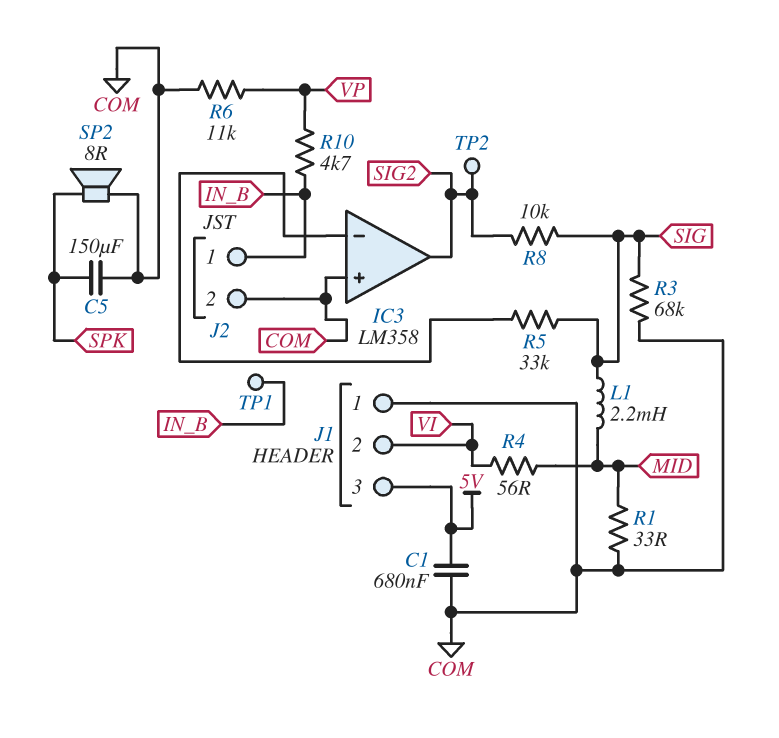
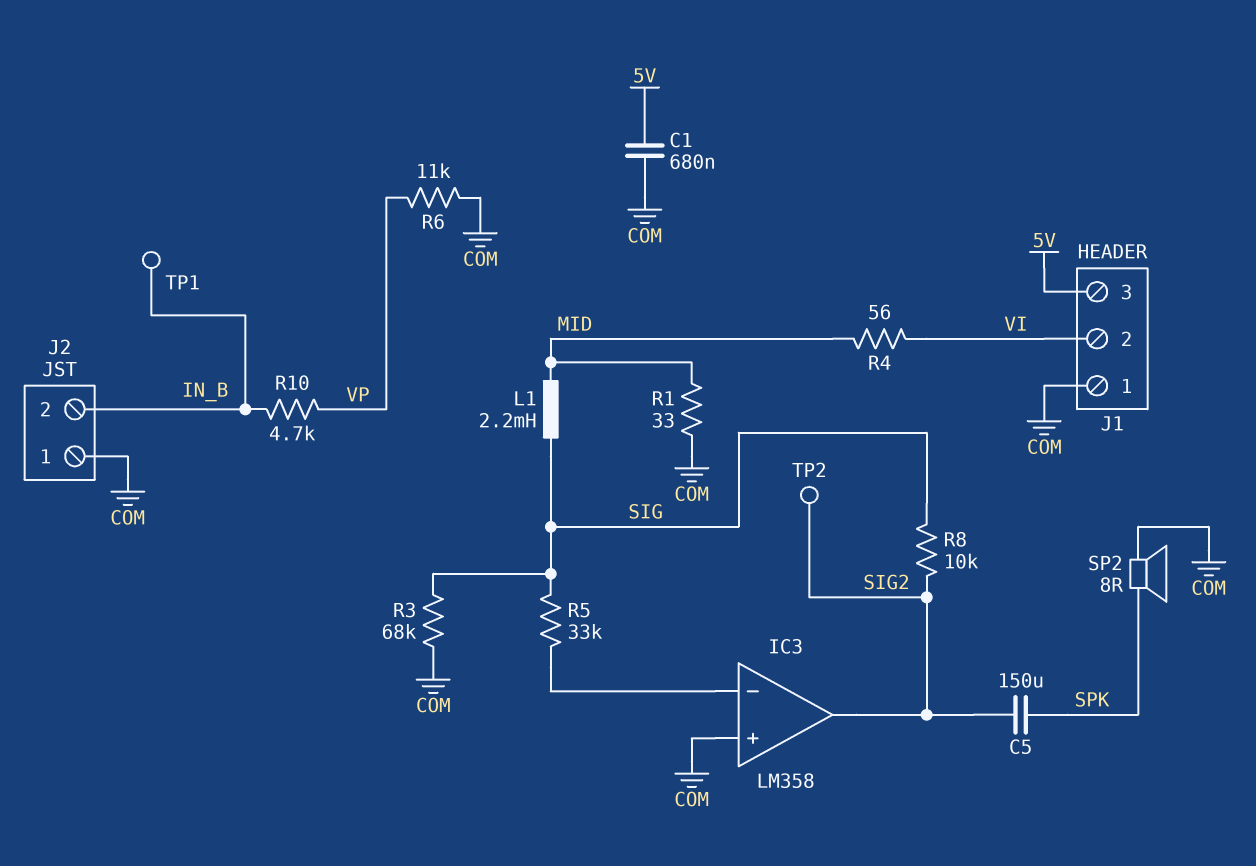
C5: 150uF (COM, SPK) -> 150uF (SIG2, SPK)
J2 pin 1: IN_B -> COM
J2 pin 2: COM -> IN_B

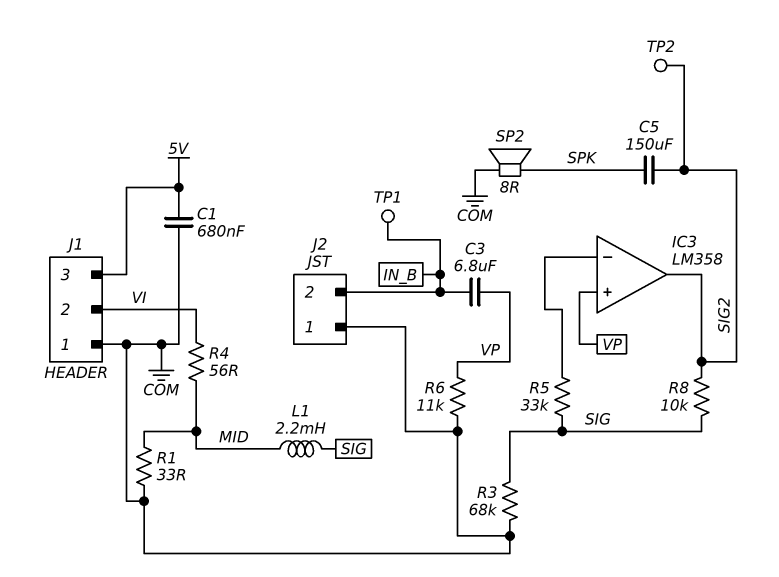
C3: none -> 6.8uF (IN_B, VP)
IC3 pin in+: COM -> VP
R10: 4.7k (IN_B, VP) -> none

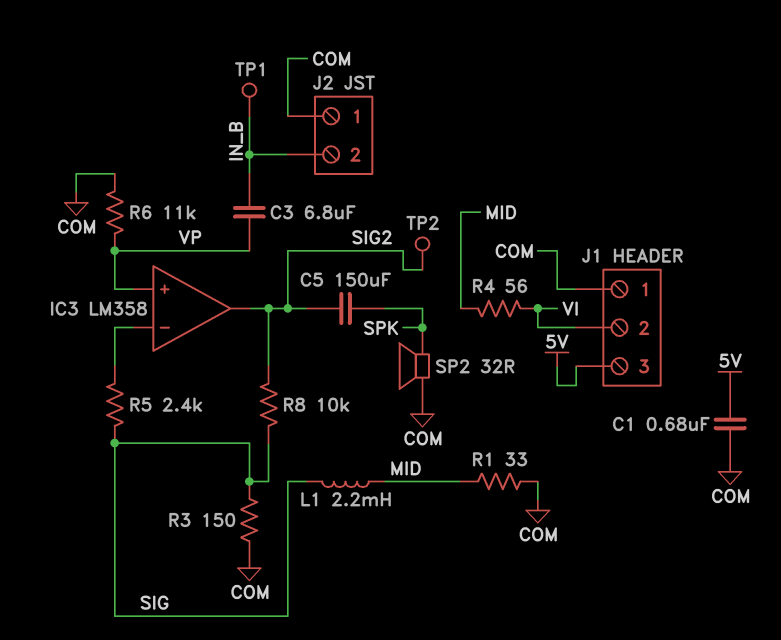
R3: 68k (COM, SIG) -> 150 (COM, SIG)
R5: 33k (IC3/in-, SIG) -> 2.4k (IC3/in-, SIG)
SP2: speaker 8R (COM, SPK) -> speaker 32R (COM, SPK)

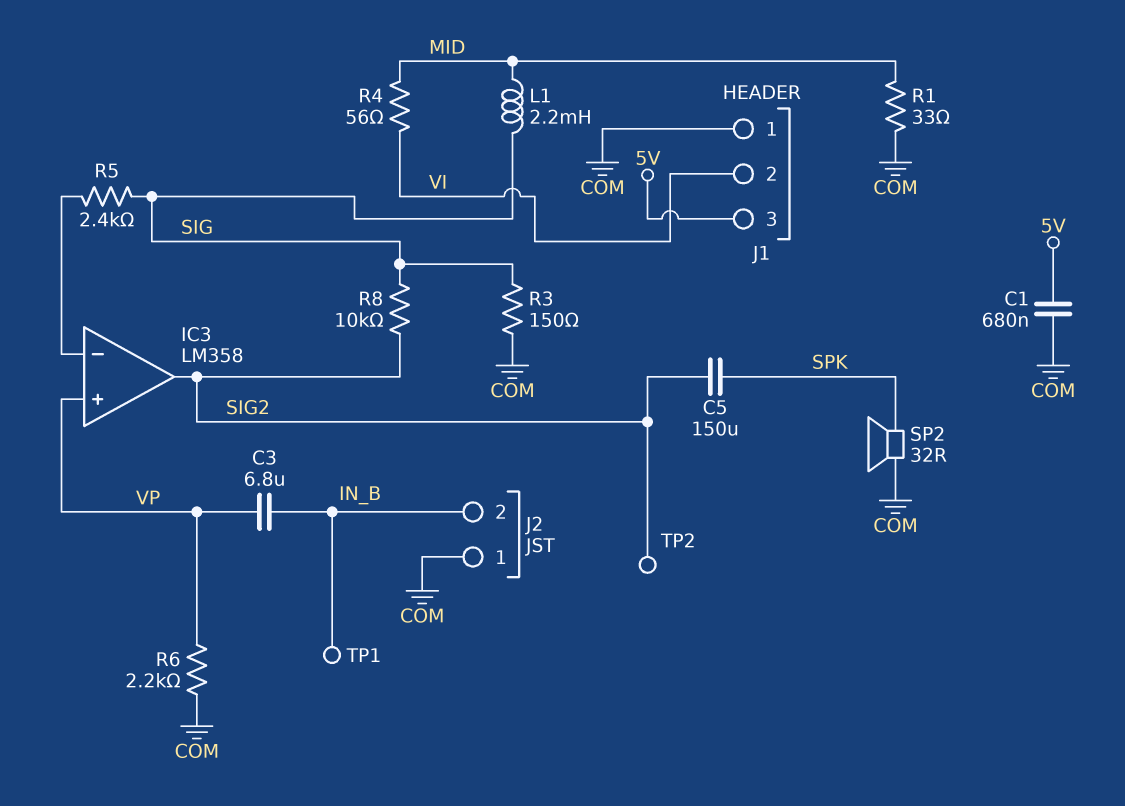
R6: 11k (COM, VP) -> 2.2k (COM, VP)

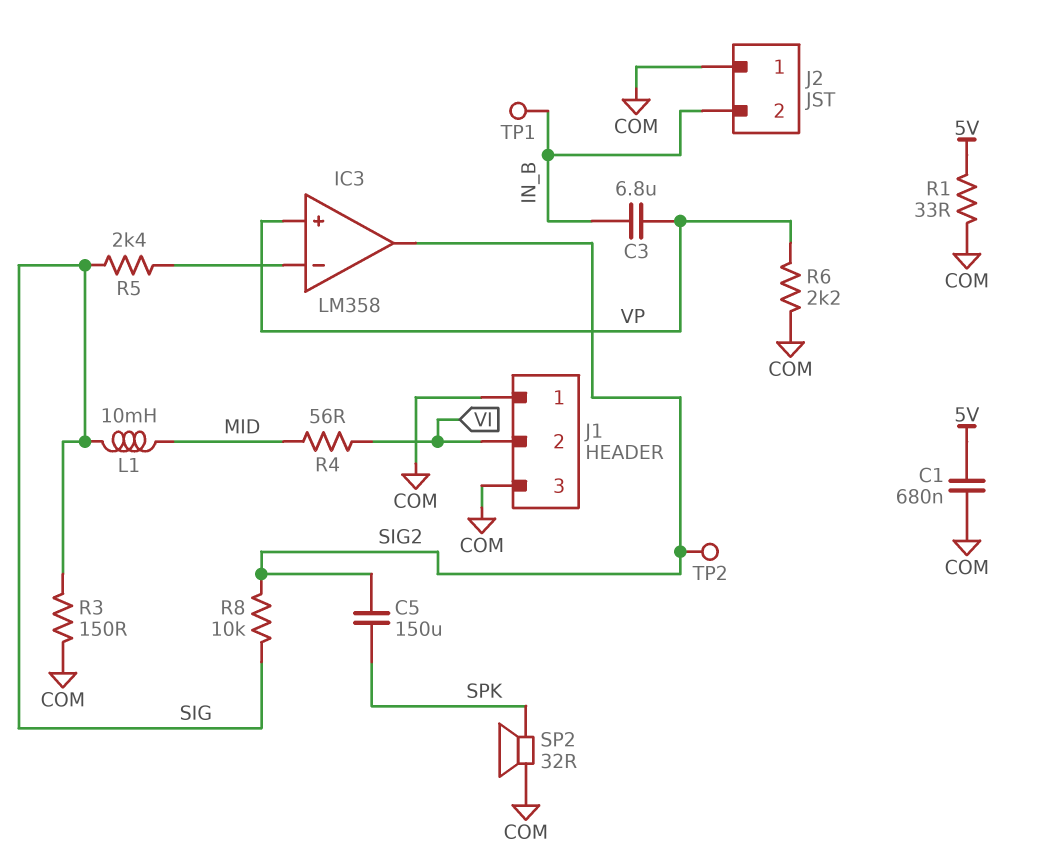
J1 pin 3: 5V -> COM
L1: 2.2mH (MID, SIG) -> 10mH (MID, SIG)
R1: 33 (COM, MID) -> 33 (5V, COM)

